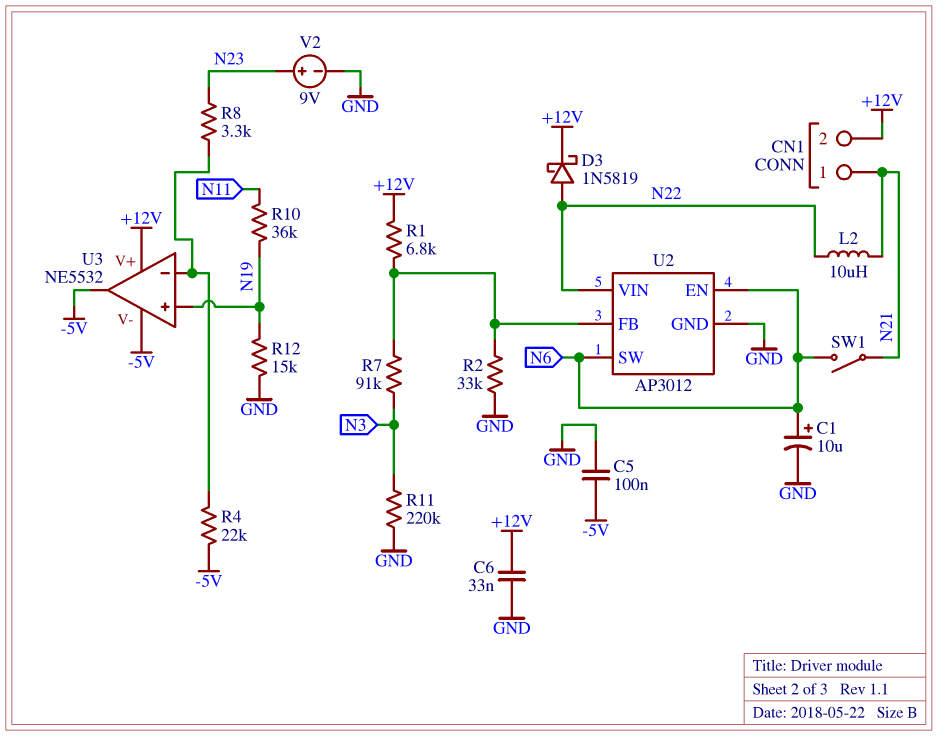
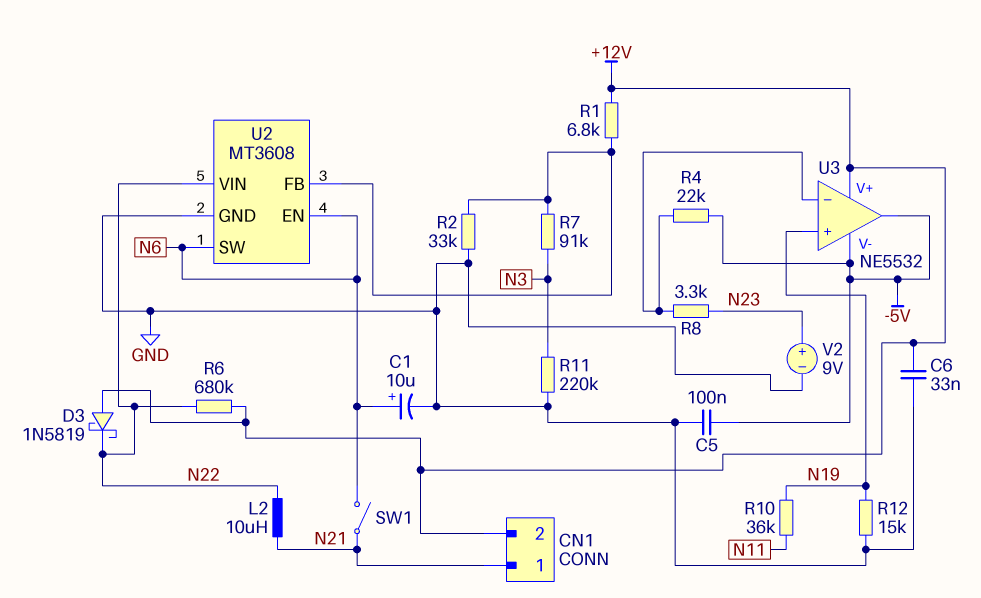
D3: schottky 1N5819 (A N22, K +12V) -> schottky 1N5819 (A +12V, K N22)
R6: none -> 680k (+12V, N22)
U2: AP3012 -> MT3608

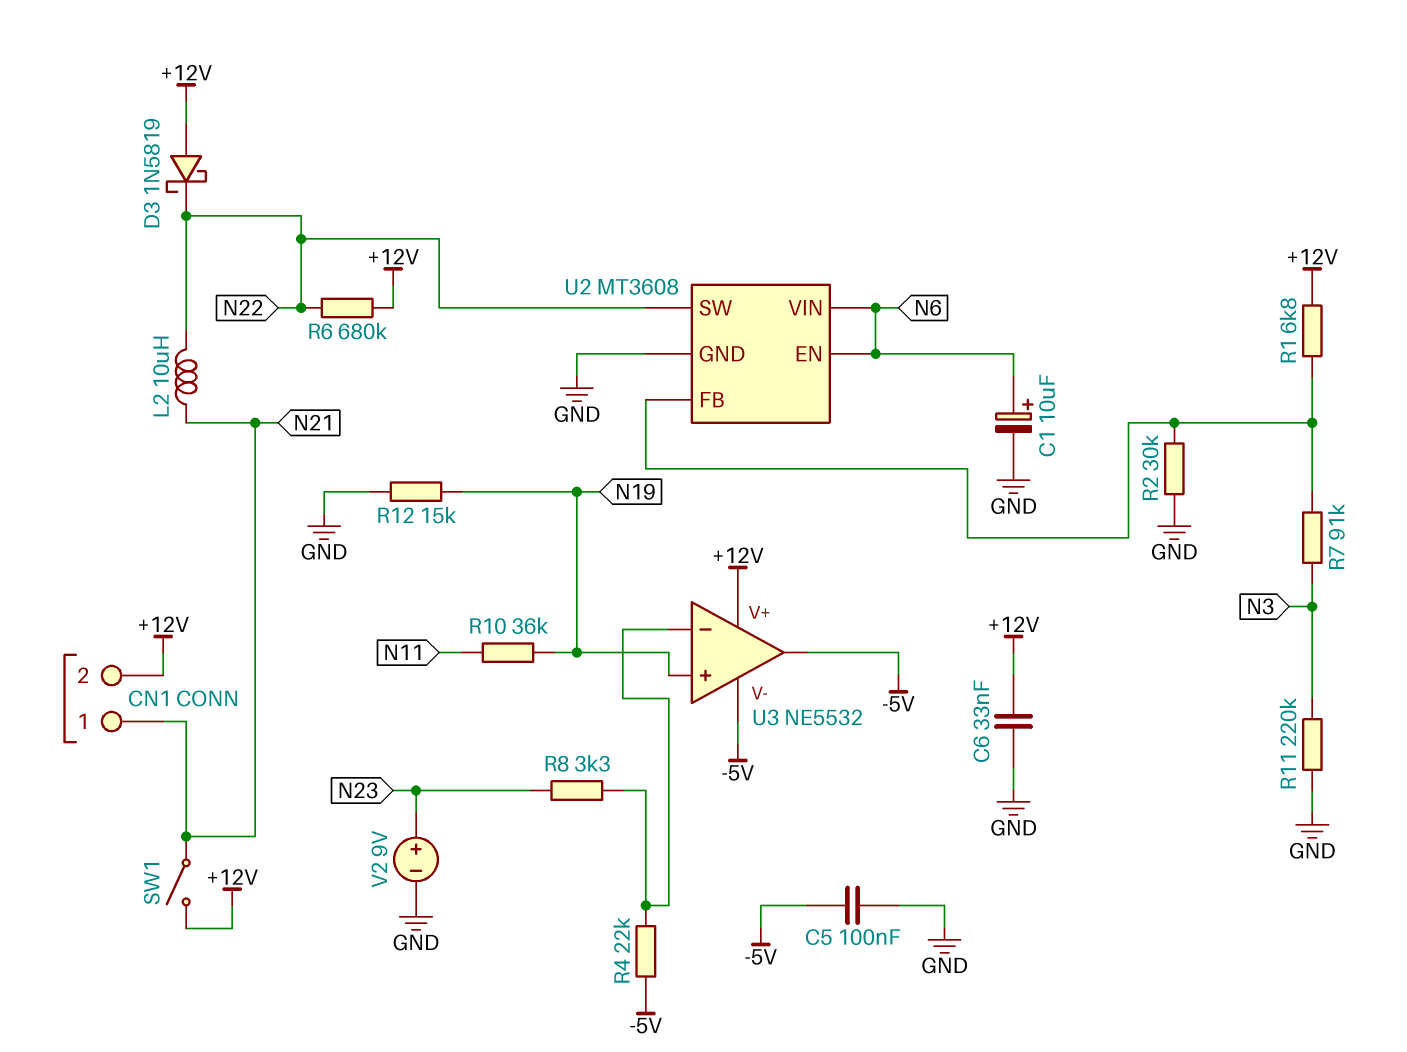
R2: 33k (GND, U2/FB) -> 30k (GND, U2/FB)
SW1: switch (N6, N21) -> switch (+12V, N21)
U2 pin SW: N6 -> N22
U2 pin VIN: N22 -> N6

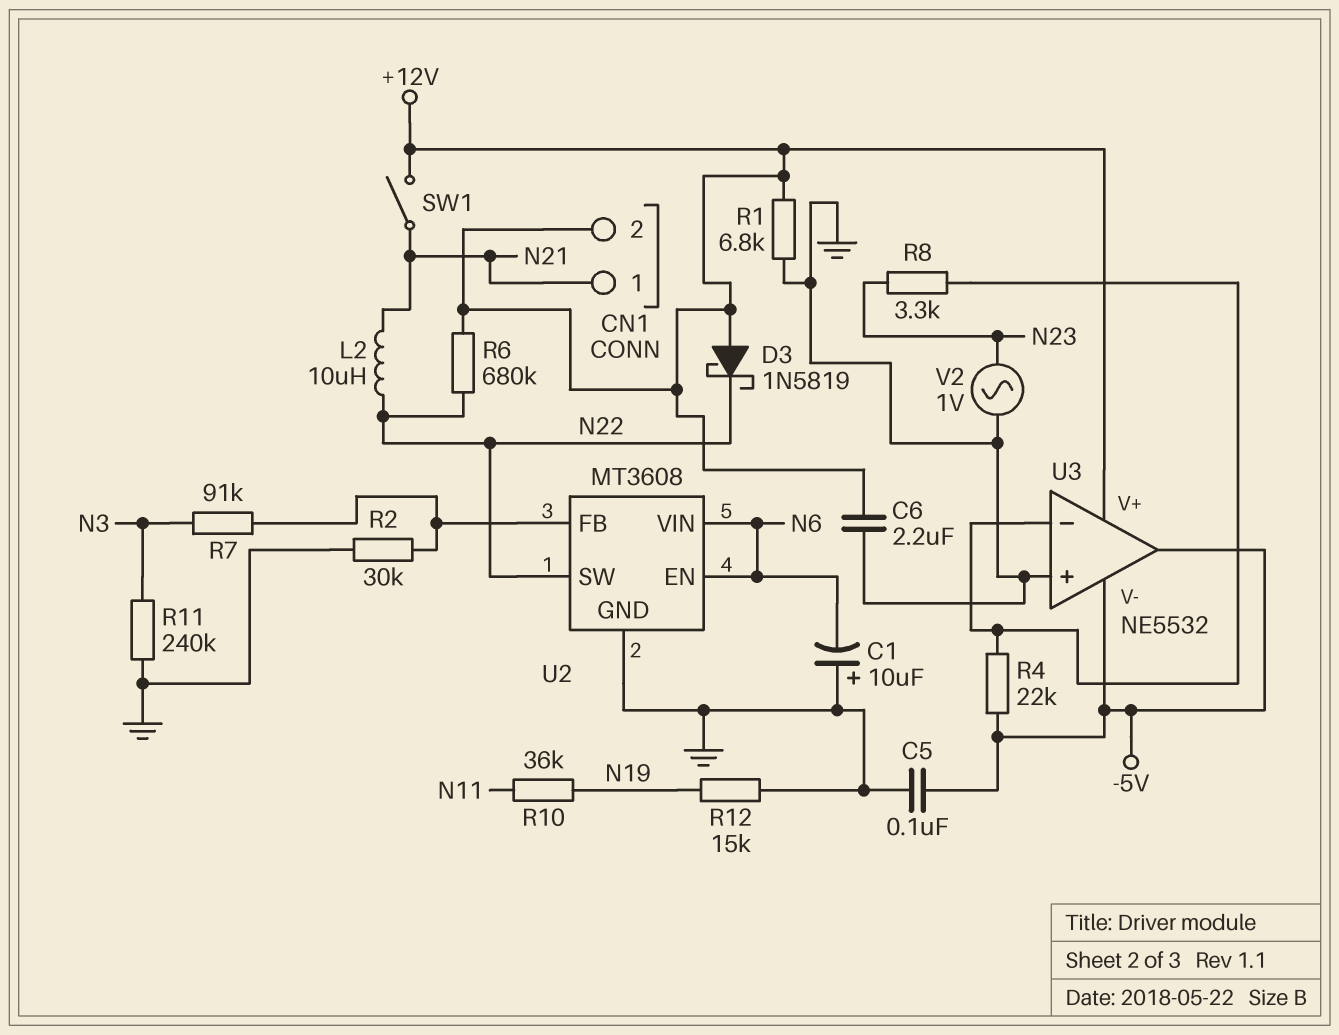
C1: 10uF (plus N6, minus GND) -> 10uF (plus GND, minus N6)
C6: 33nF (+12V, GND) -> 2.2uF (+12V, GND)
R1: 6.8k (+12V, U2/FB) -> 6.8k (+12V, GND)
R11: 220k (GND, N3) -> 240k (GND, N3)
U3 pin in+: N19 -> GND
V2: 9V (plus N23, minus GND) -> AC 1V (GND, N23)

